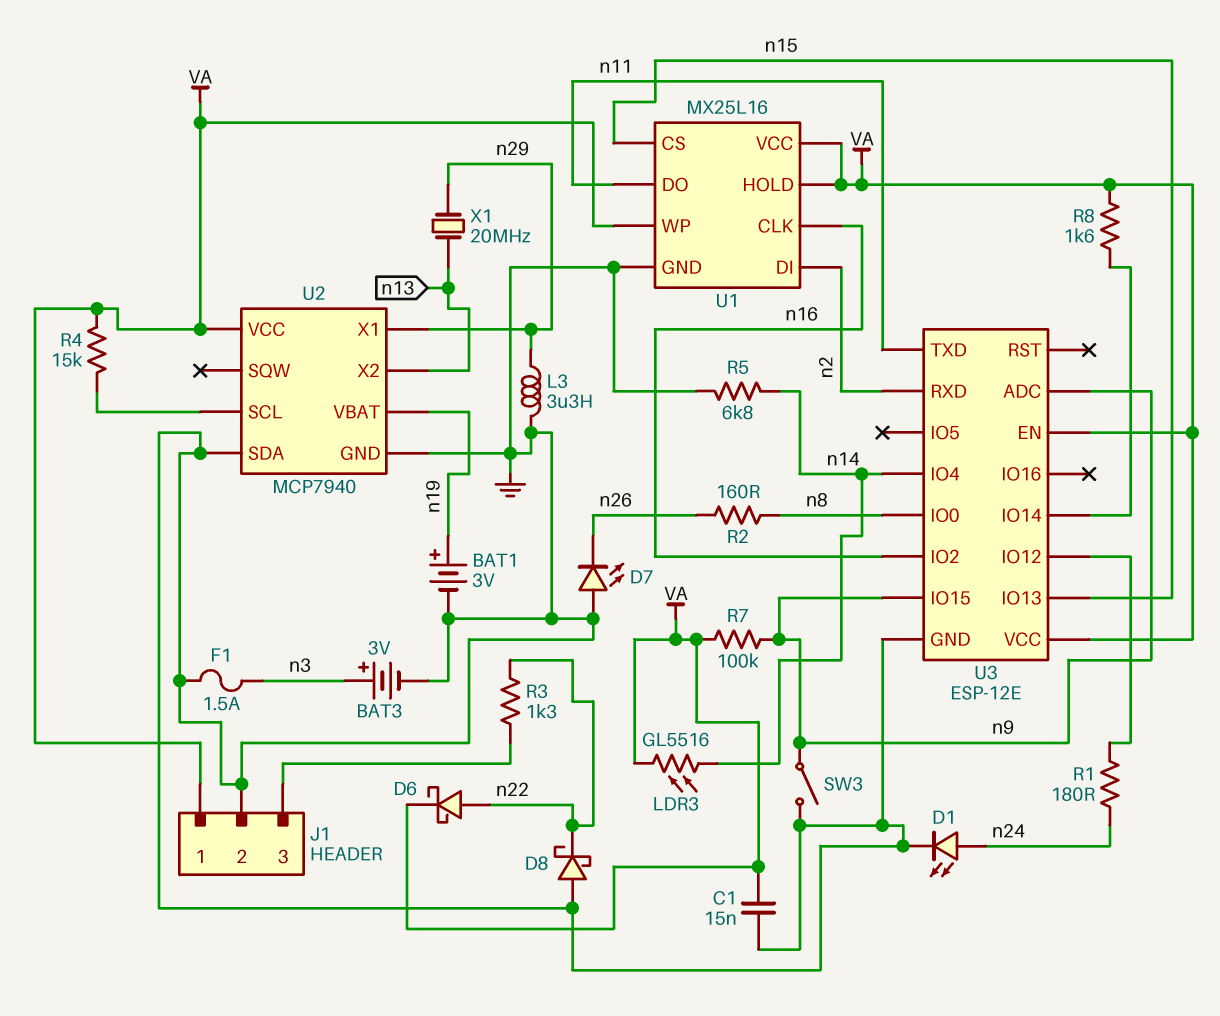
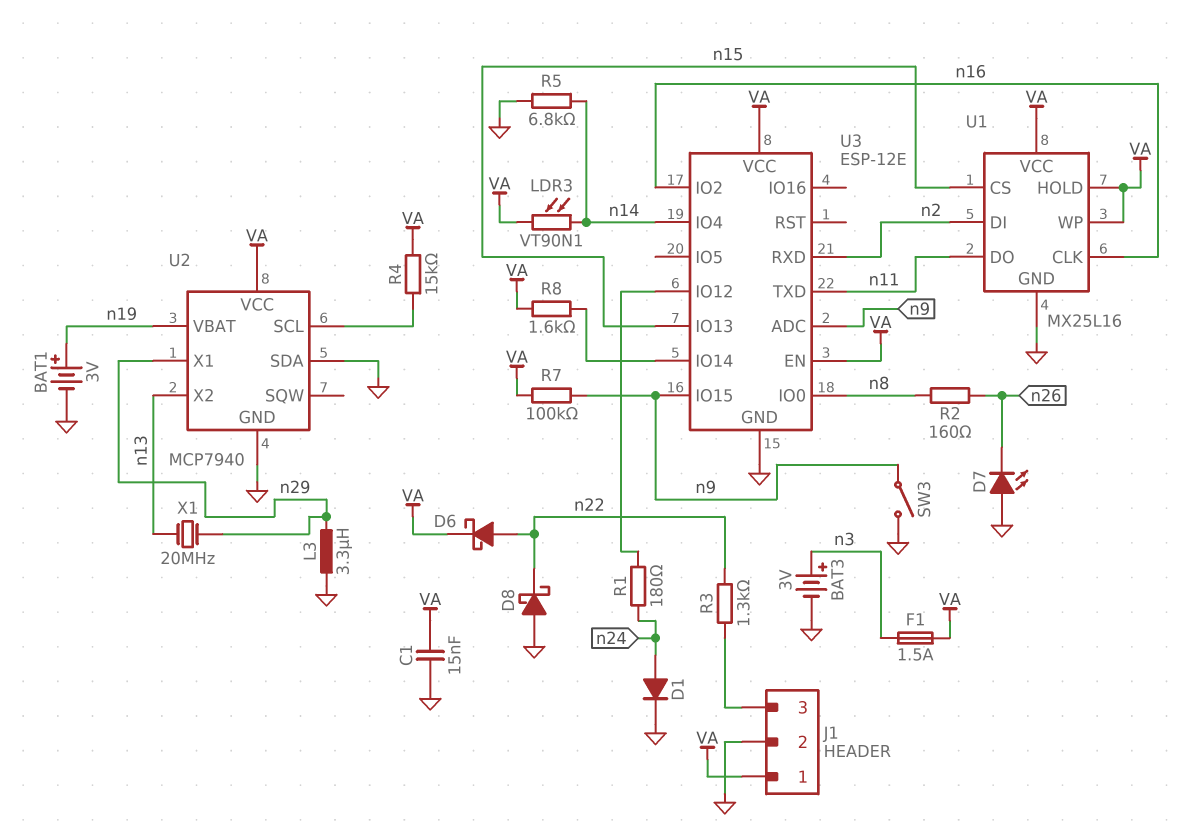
D1: LED (A n24, K GND) -> diode (A n24, K GND)
F1: 1.5A (GND, n3) -> 1.5A (VA, n3)
LDR3: GL5516 (VA, n14) -> VT90N1 (VA, n14)

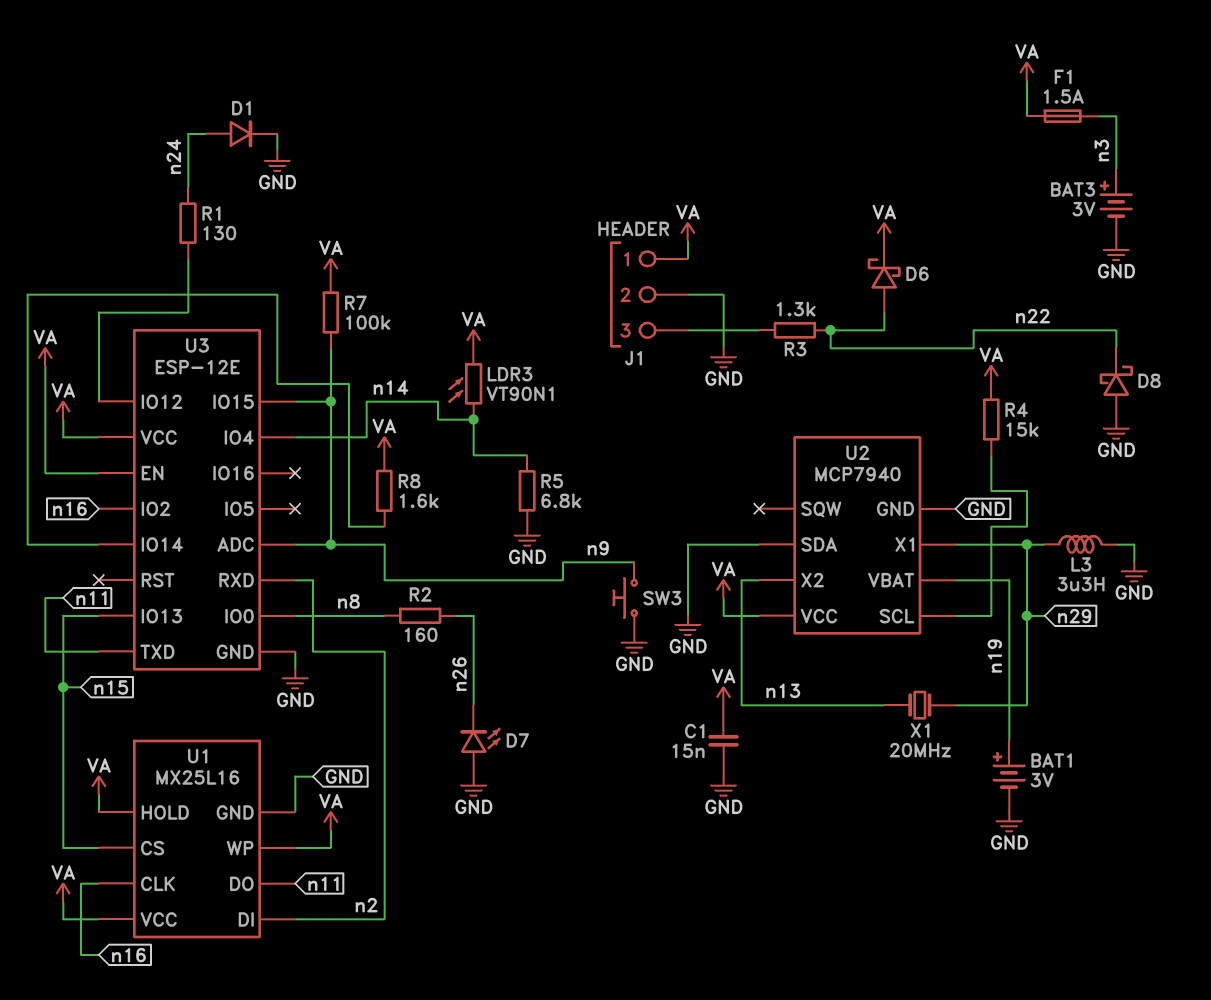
R1: 180 (U3/IO12, n24) -> 130 (U3/IO12, n24)
SW3: switch (GND, n9) -> button (GND, n9)

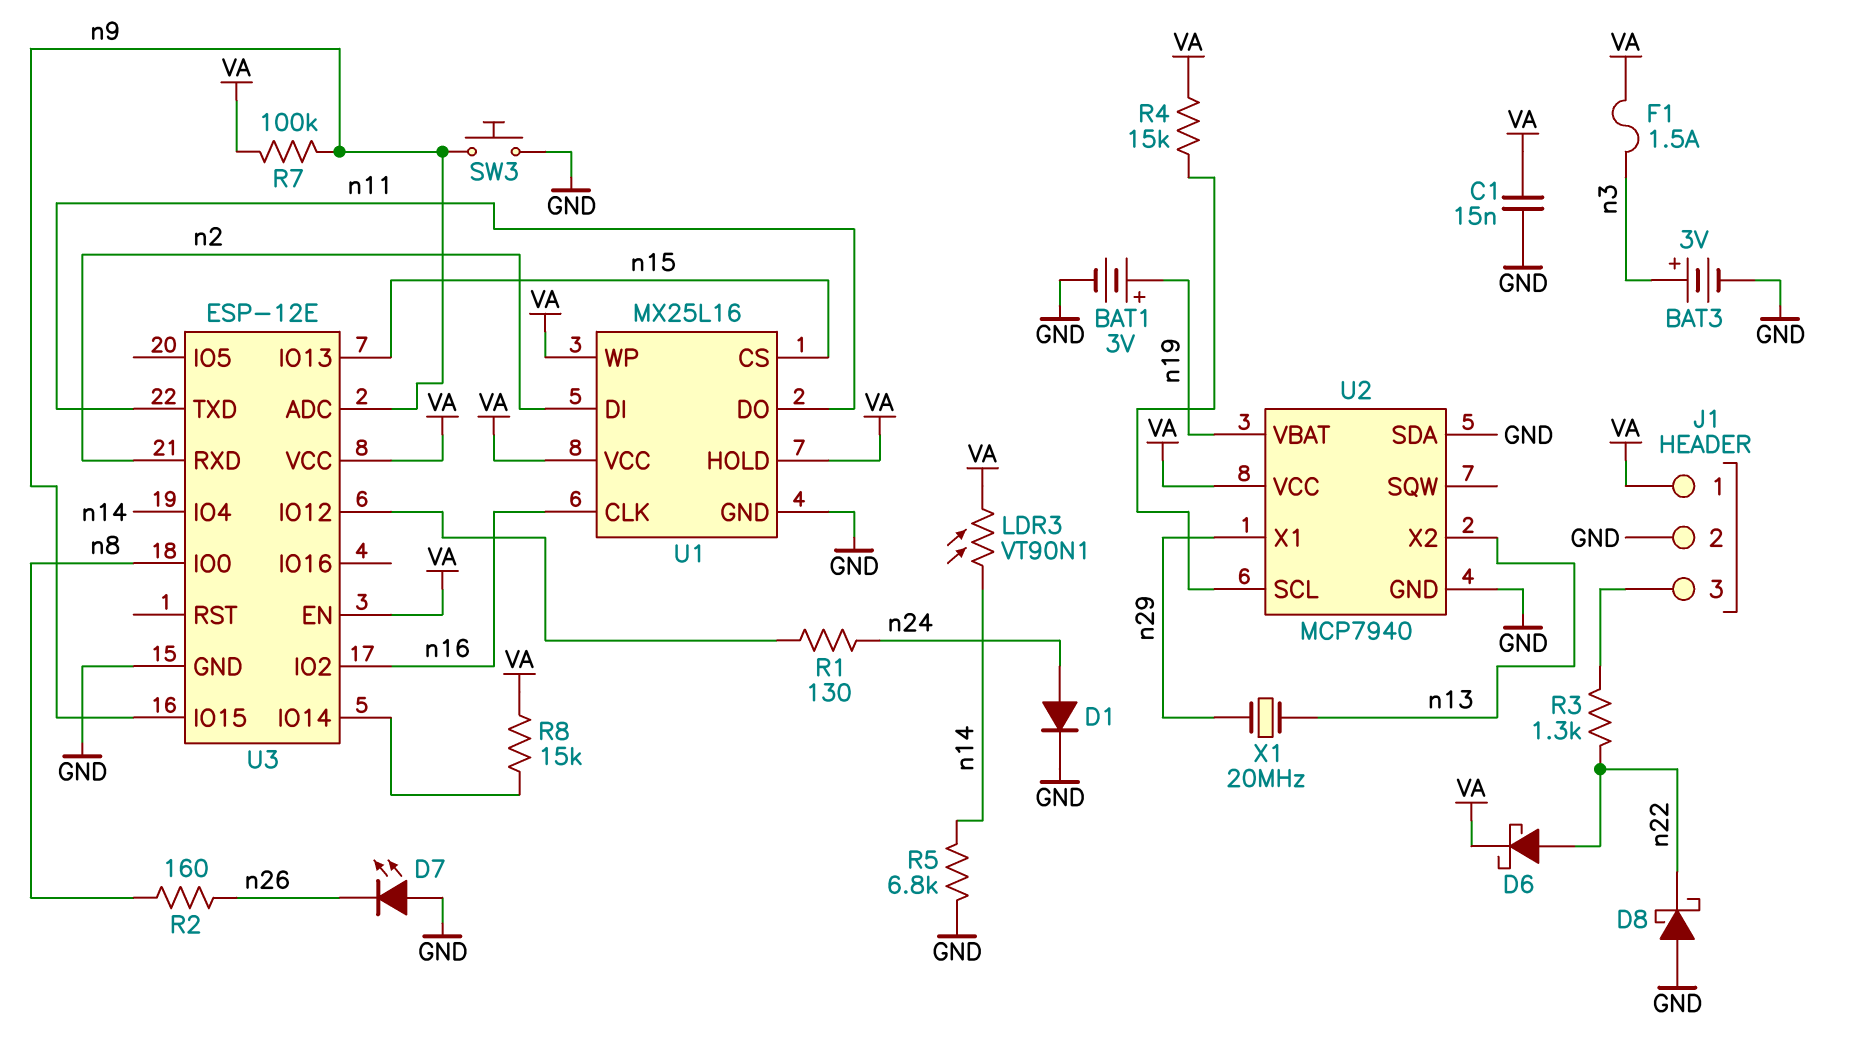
L3: 3.3uH (GND, n29) -> none
R8: 1.6k (U3/IO14, VA) -> 15k (U3/IO14, VA)

